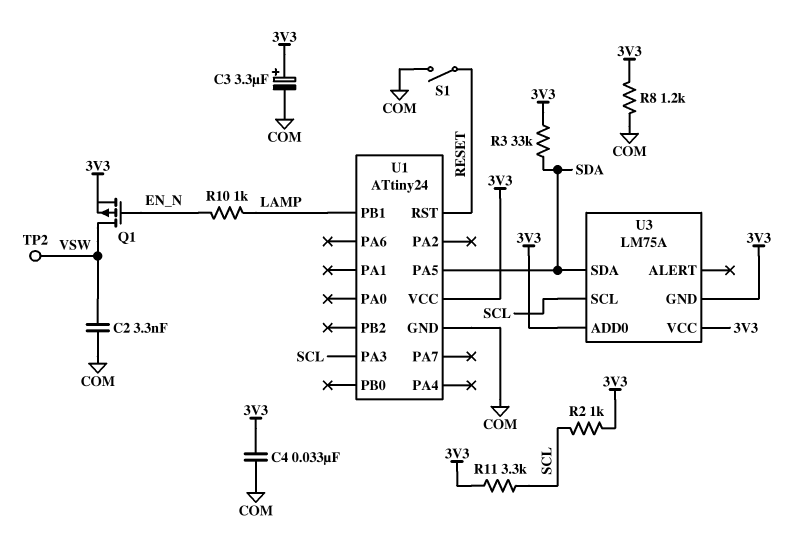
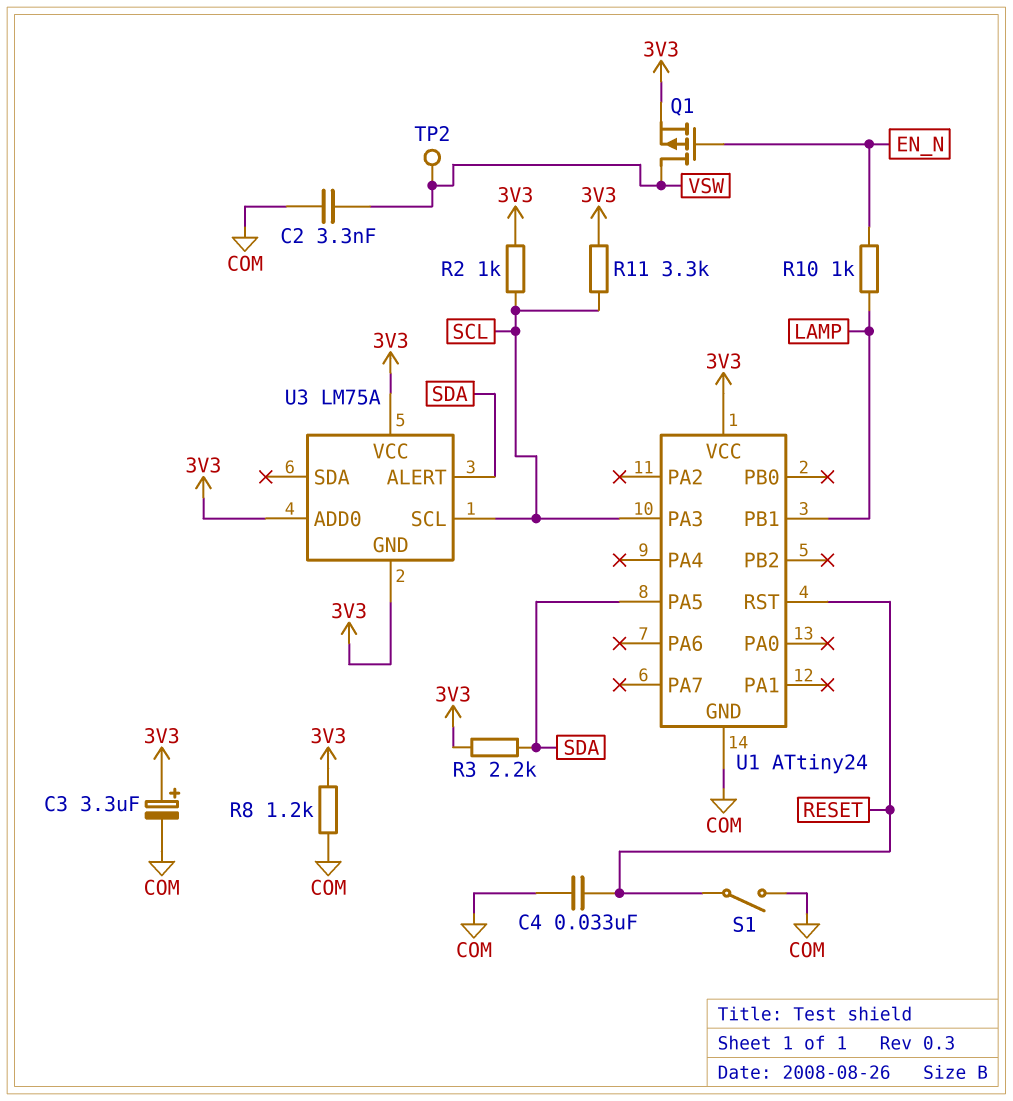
C4: 33nF (3V3, COM) -> 33nF (COM, RESET)
R3: 33k (3V3, SDA) -> 2.2k (3V3, SDA)
U3 pin ALERT: none -> SDA
U3 pin SDA: SDA -> none

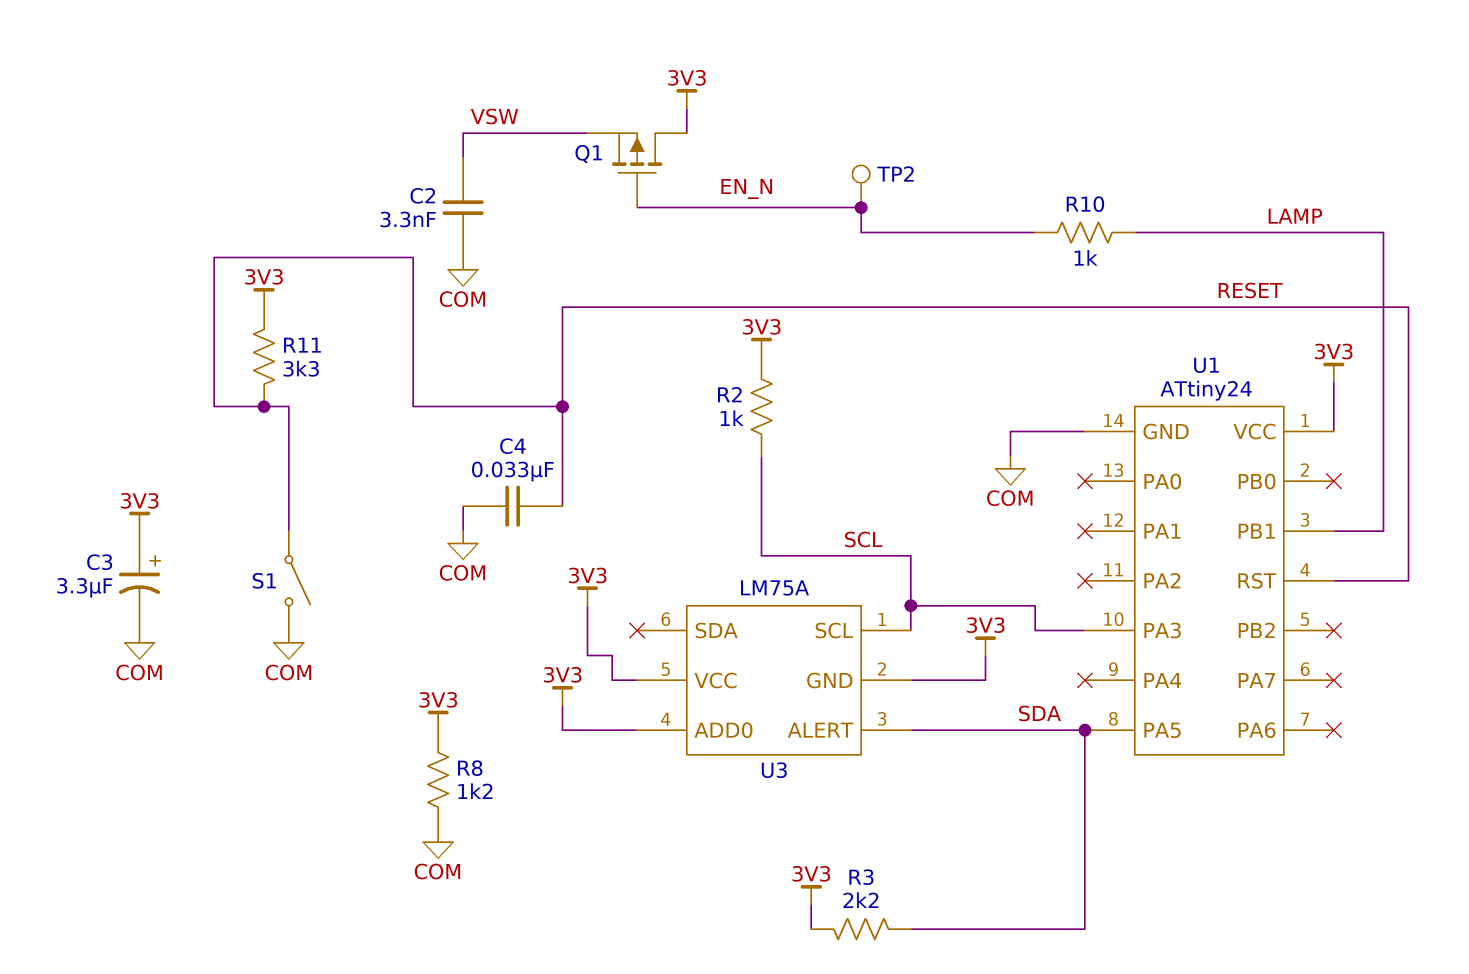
Q1: PMOS (G EN_N, D VSW, S 3V3) -> PMOS (G EN_N, D 3V3, S VSW)
R11: 3.3k (3V3, SCL) -> 3.3k (3V3, RESET)
TP2: test point (VSW) -> test point (EN_N)

